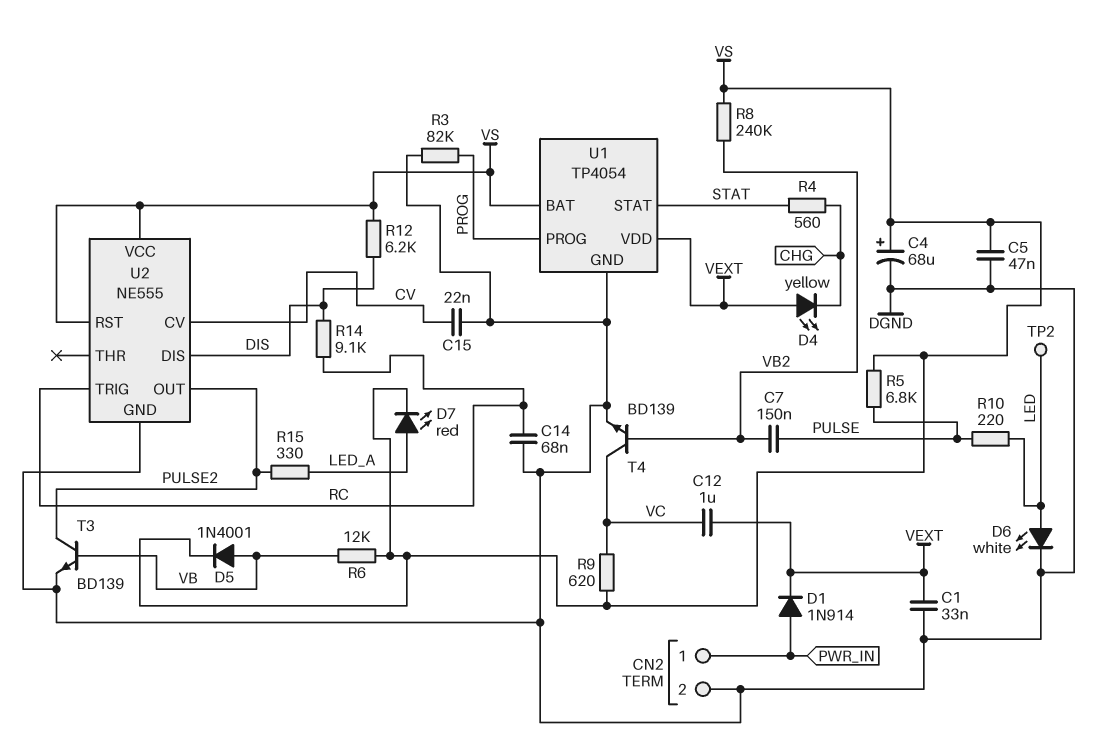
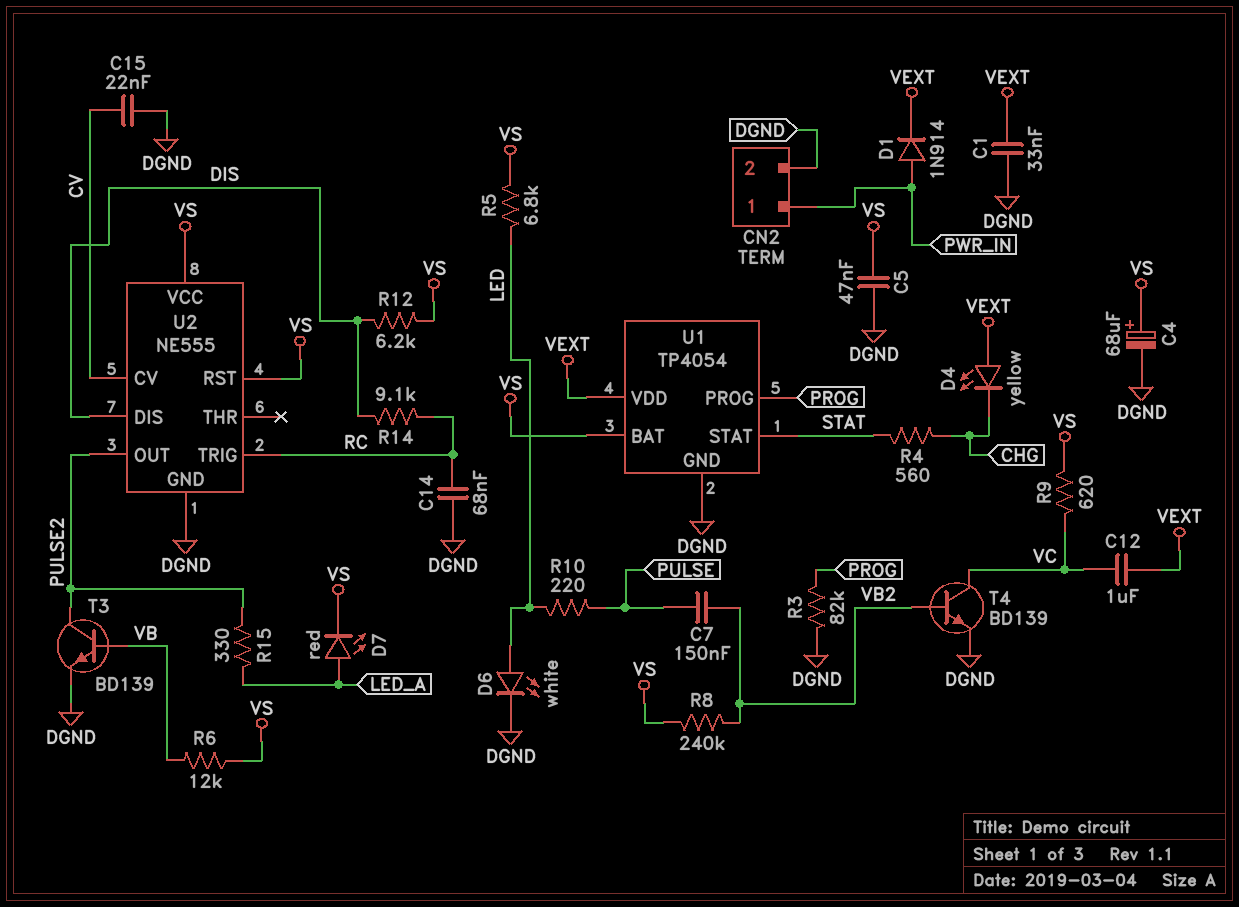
D5: diode 1N4001 (A VB, K VS) -> none
R5: 6.8k (PULSE, VS) -> 6.8k (LED, VS)
TP2: test point (LED) -> none

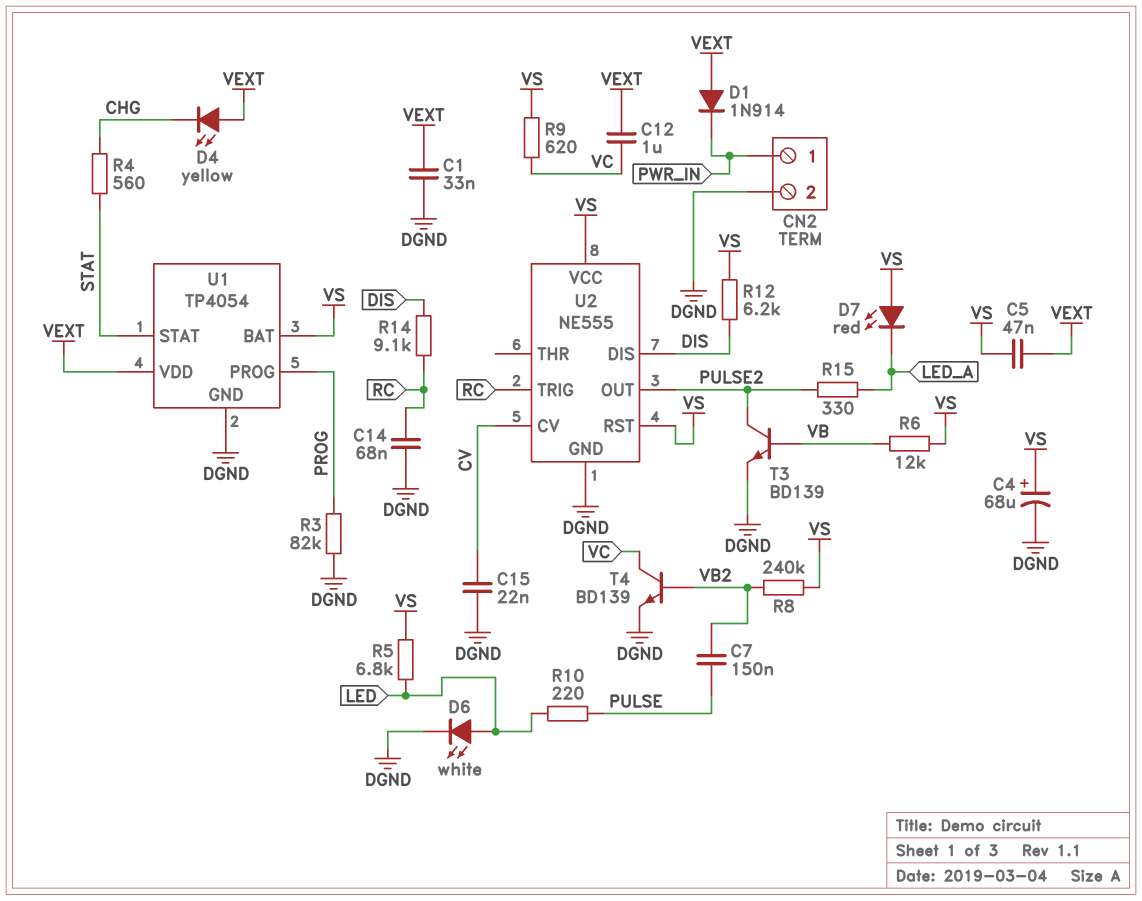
C5: 47nF (DGND, VS) -> 47nF (VEXT, VS)
D1: diode 1N914 (A PWR_IN, K VEXT) -> diode 1N914 (A VEXT, K PWR_IN)
D7: LED red (A LED_A, K VS) -> LED red (A VS, K LED_A)

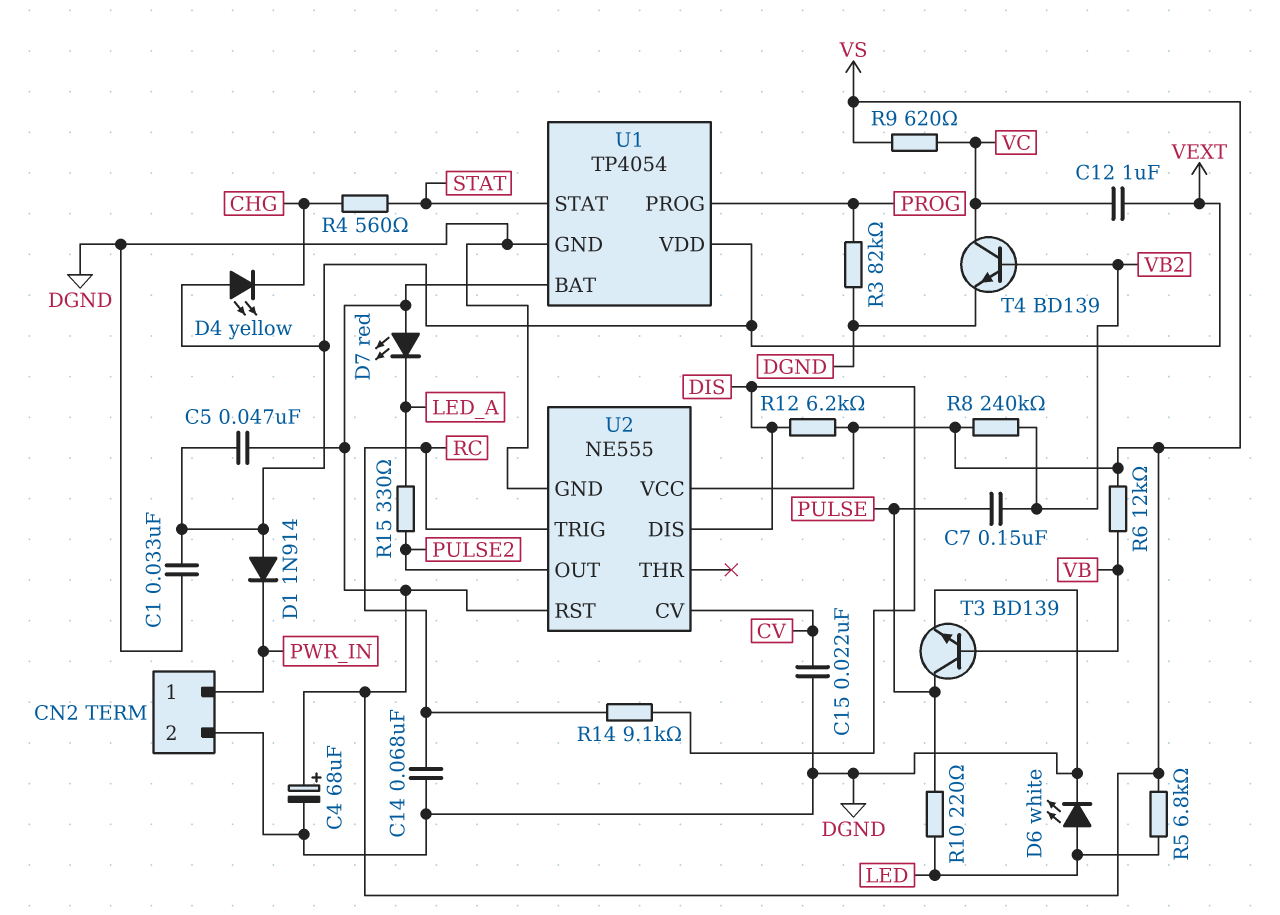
T3: NPN BD139 (B VB, C PULSE2, E DGND) -> NPN BD139 (B VB, C PULSE, E DGND)

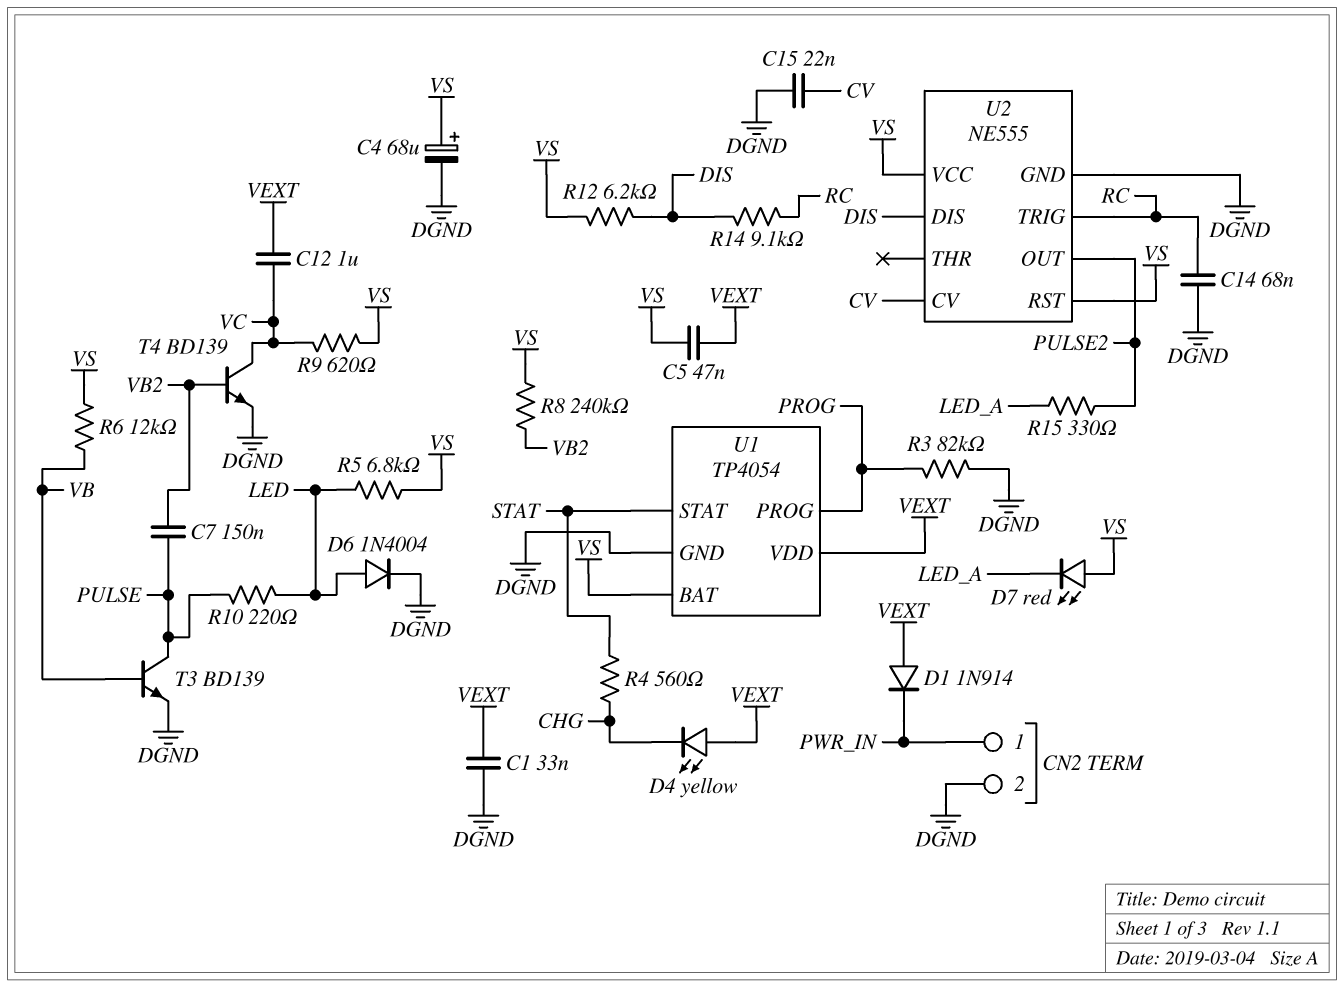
D6: LED white (A LED, K DGND) -> diode 1N4004 (A LED, K DGND)

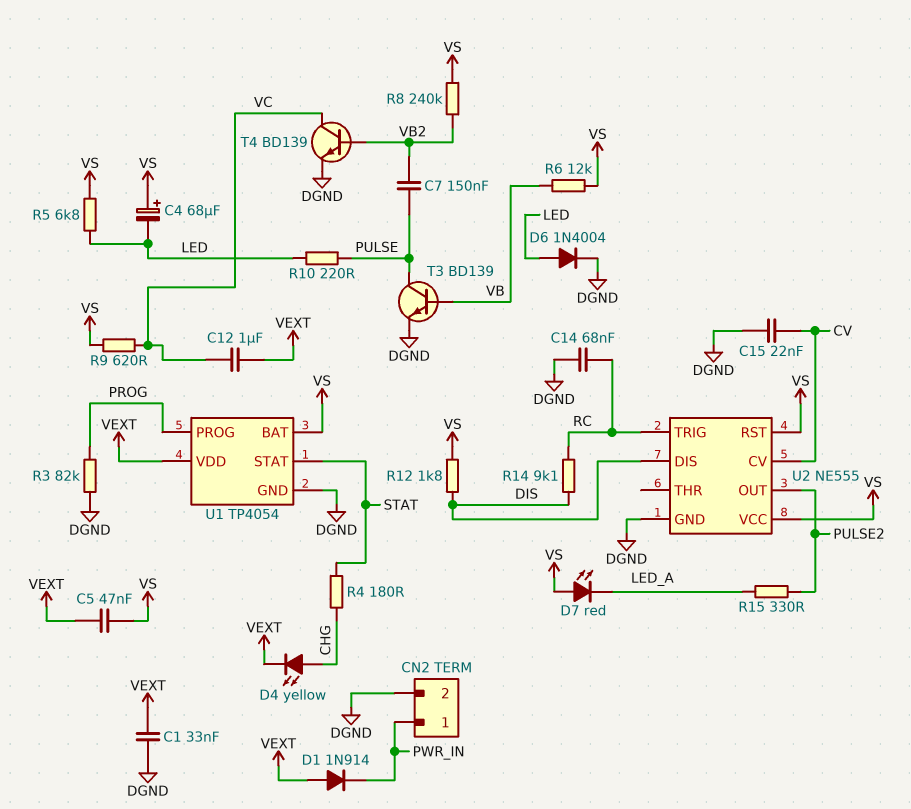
C4: 68uF (plus VS, minus DGND) -> 68uF (plus VS, minus LED)
D4: LED yellow (A VEXT, K CHG) -> LED yellow (A CHG, K VEXT)
R4: 560 (CHG, STAT) -> 180 (CHG, STAT)
R12: 6.2k (DIS, VS) -> 1.8k (DIS, VS)

